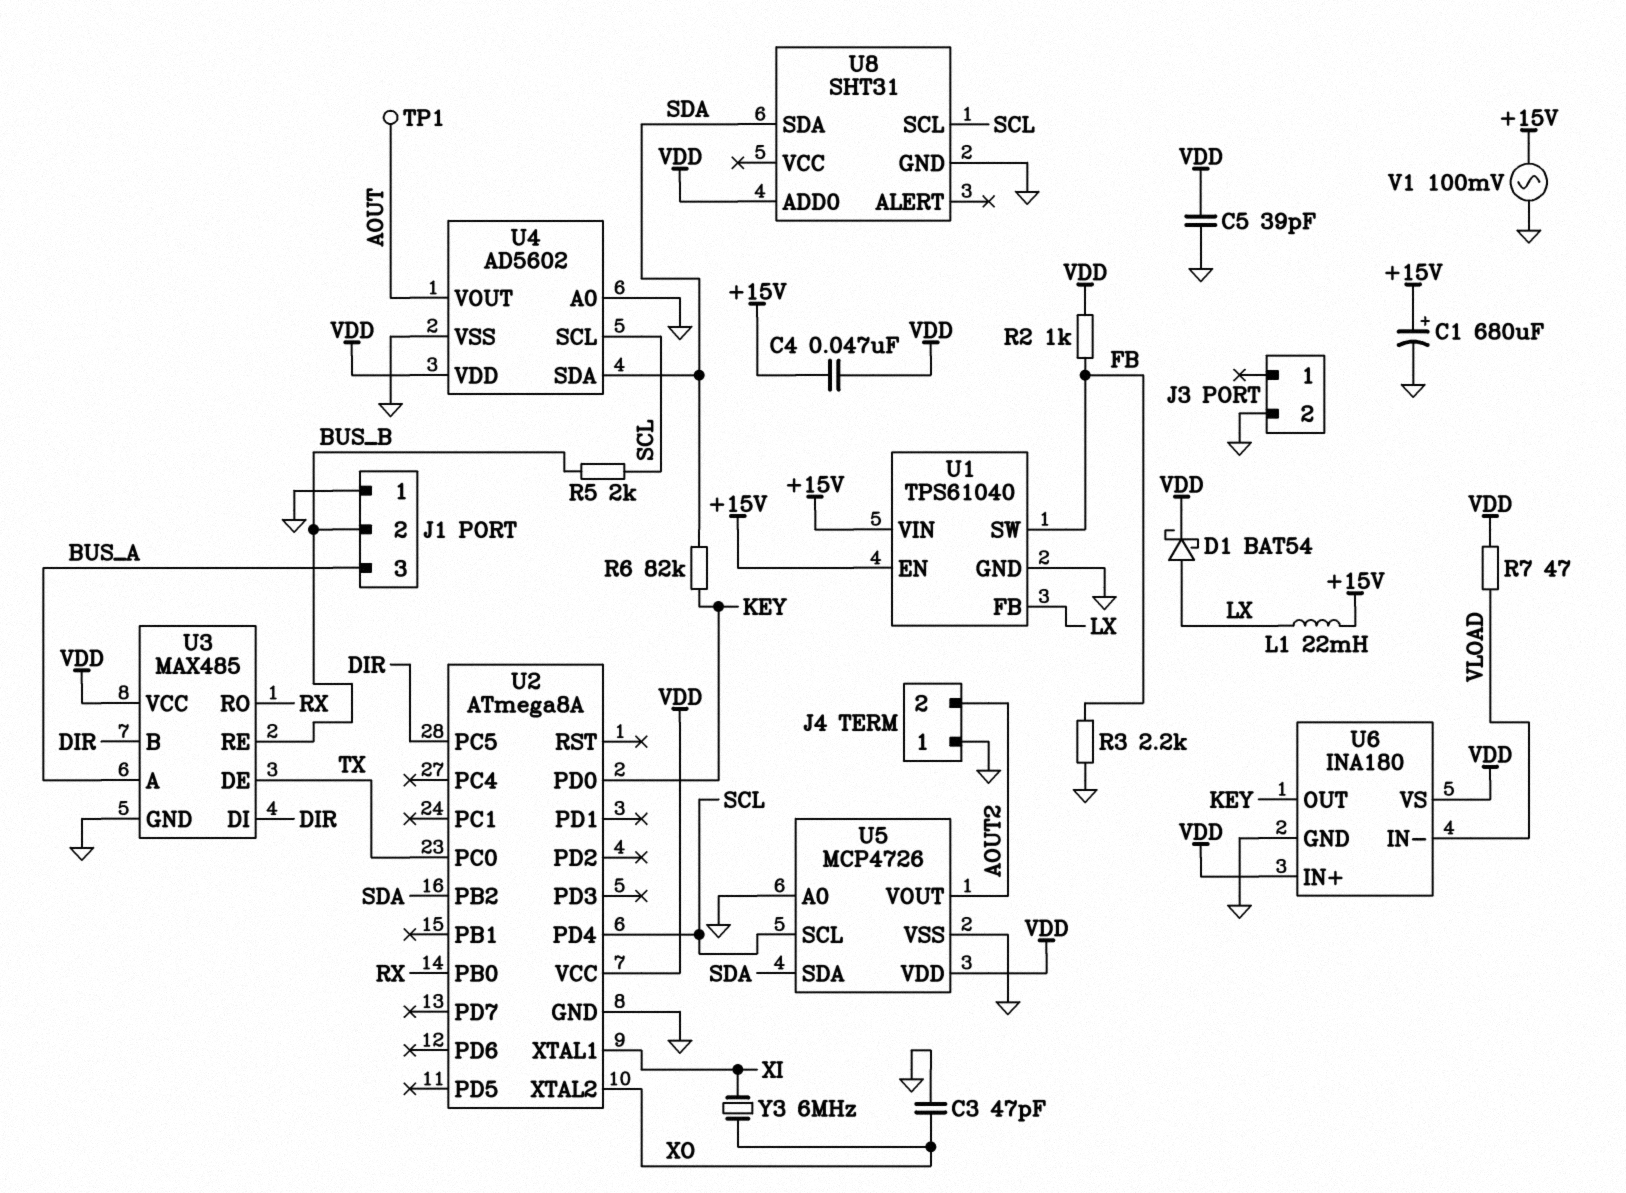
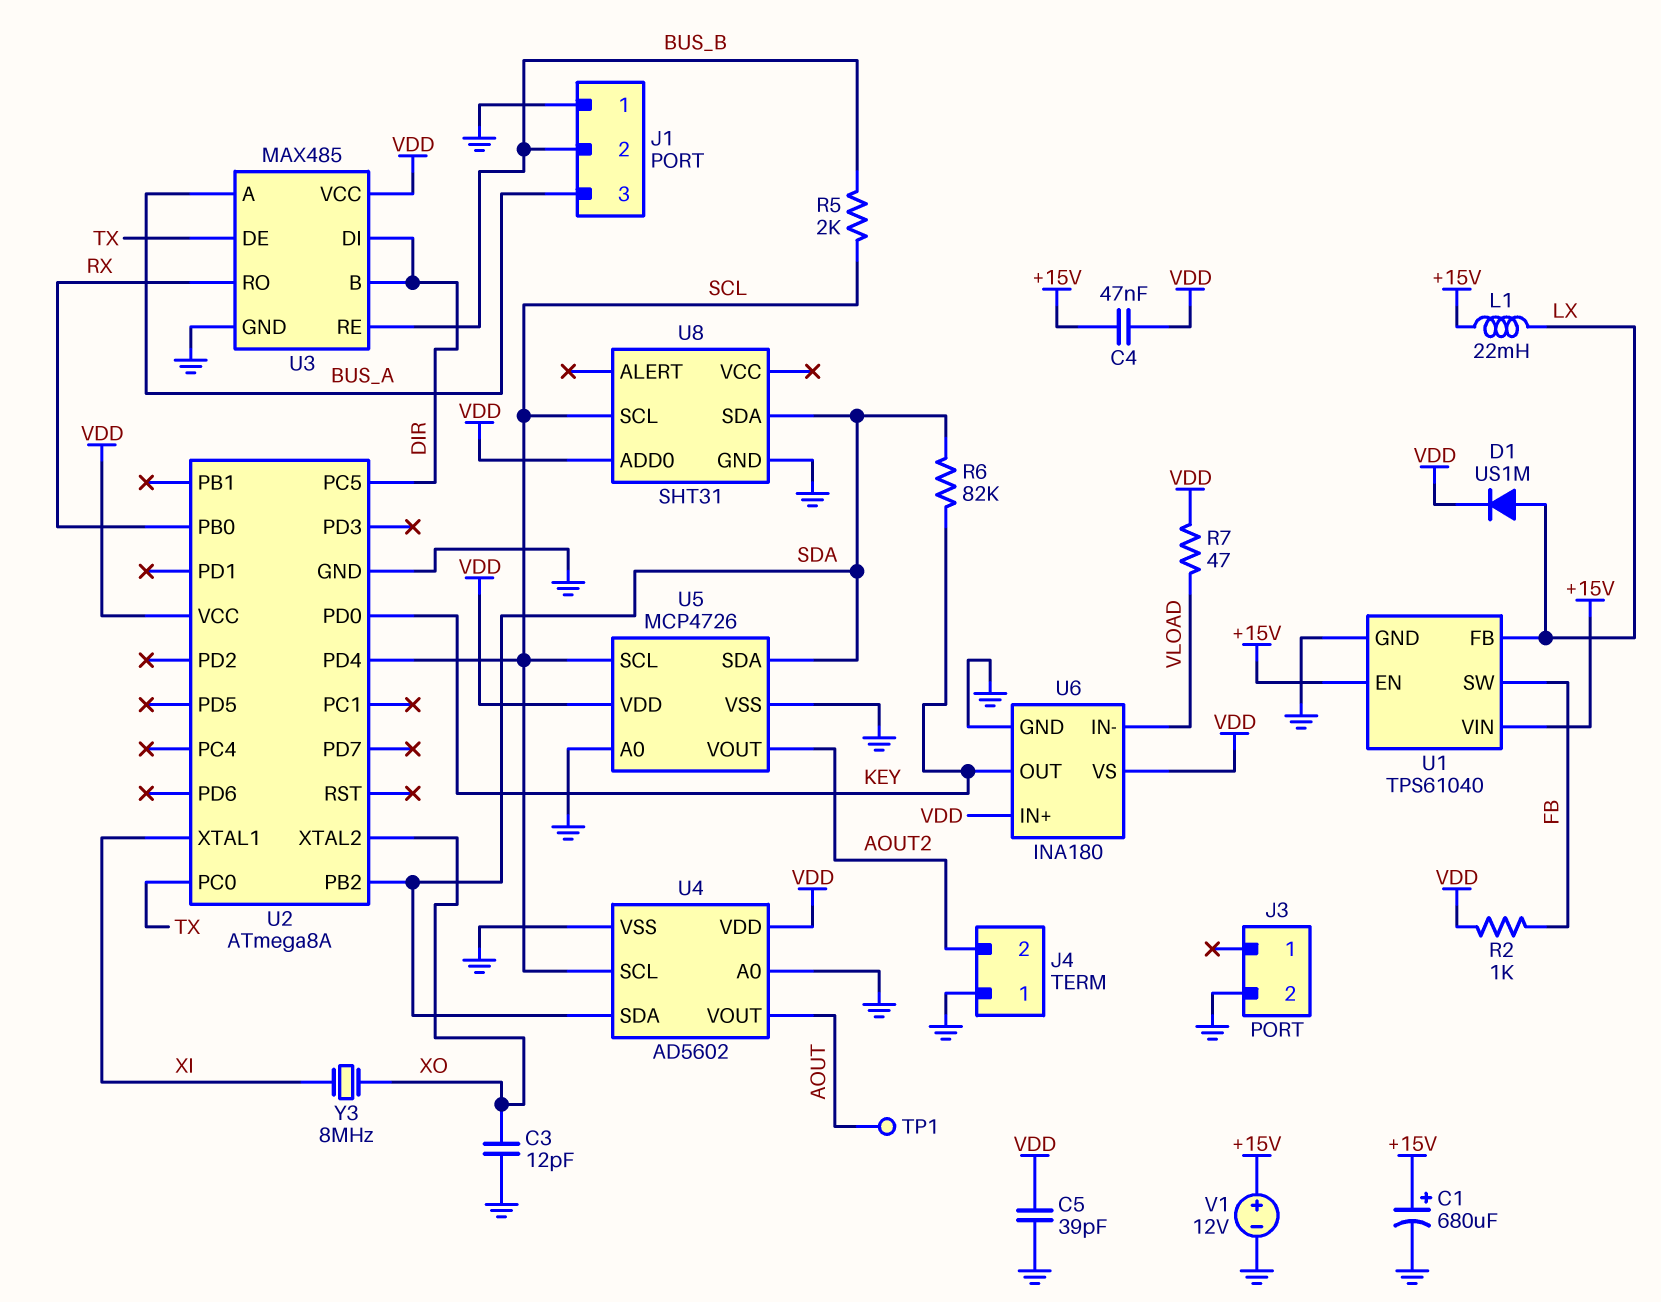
C3: 47pF (GND, XO) -> 12pF (GND, XO)
D1: schottky BAT54 (A LX, K VDD) -> diode US1M (A LX, K VDD)
R3: 2.2k (FB, GND) -> none
V1: AC 100mV (+15V, GND) -> 12V (plus +15V, minus GND)
Y3: 6MHz (XI, XO) -> 8MHz (XI, XO)

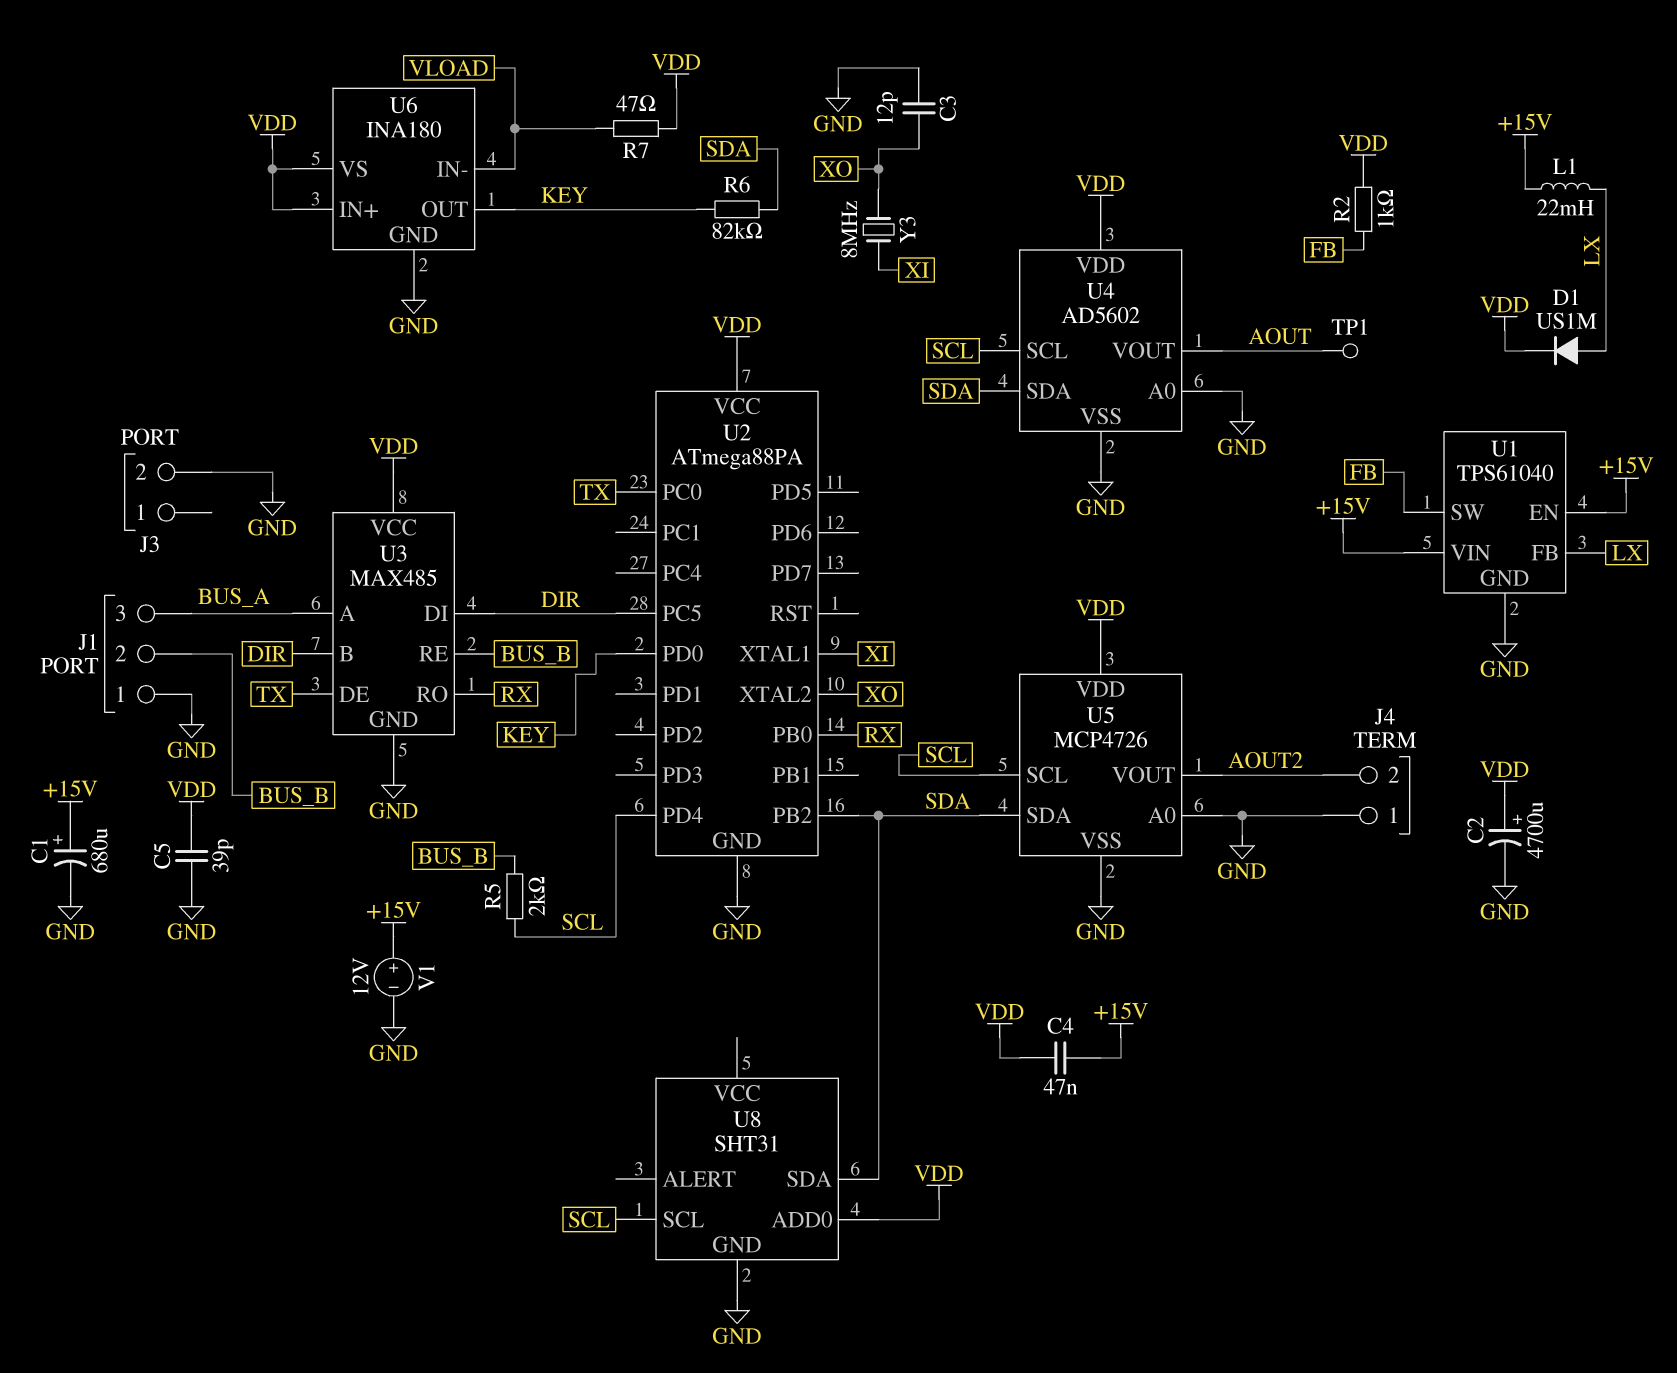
C2: none -> 4700uF (plus VDD, minus GND)
U2: ATmega8A -> ATmega88PA

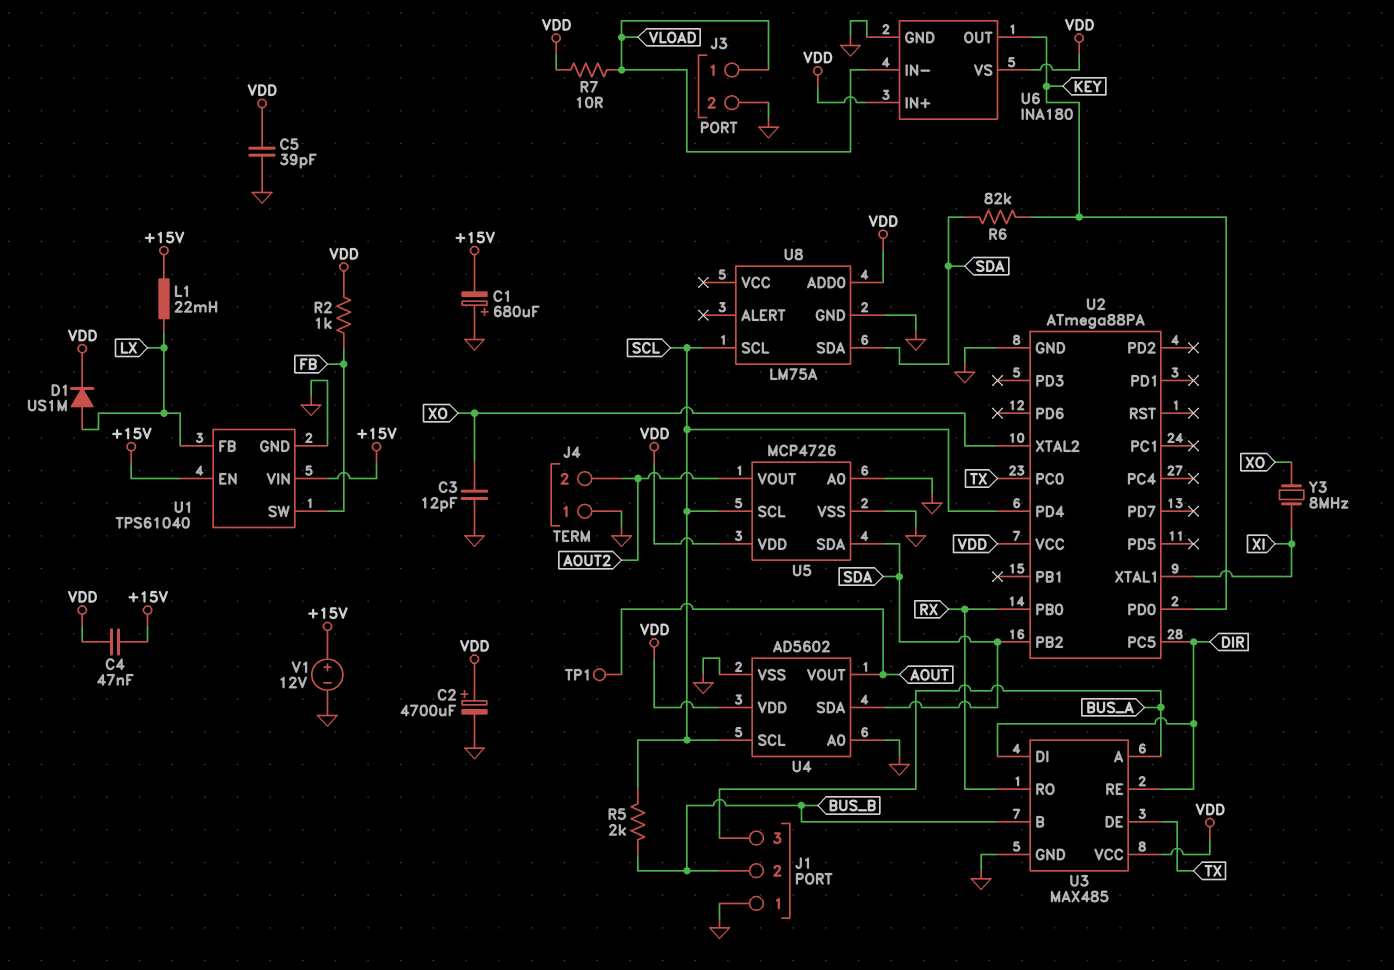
C1: 680uF (plus +15V, minus GND) -> 680uF (plus GND, minus +15V)
J3 pin 1: none -> VLOAD
R7: 47 (VDD, VLOAD) -> 10 (VDD, VLOAD)
U3 pin B: DIR -> BUS_B
U3 pin RE: BUS_B -> DIR
U8: SHT31 -> LM75A

